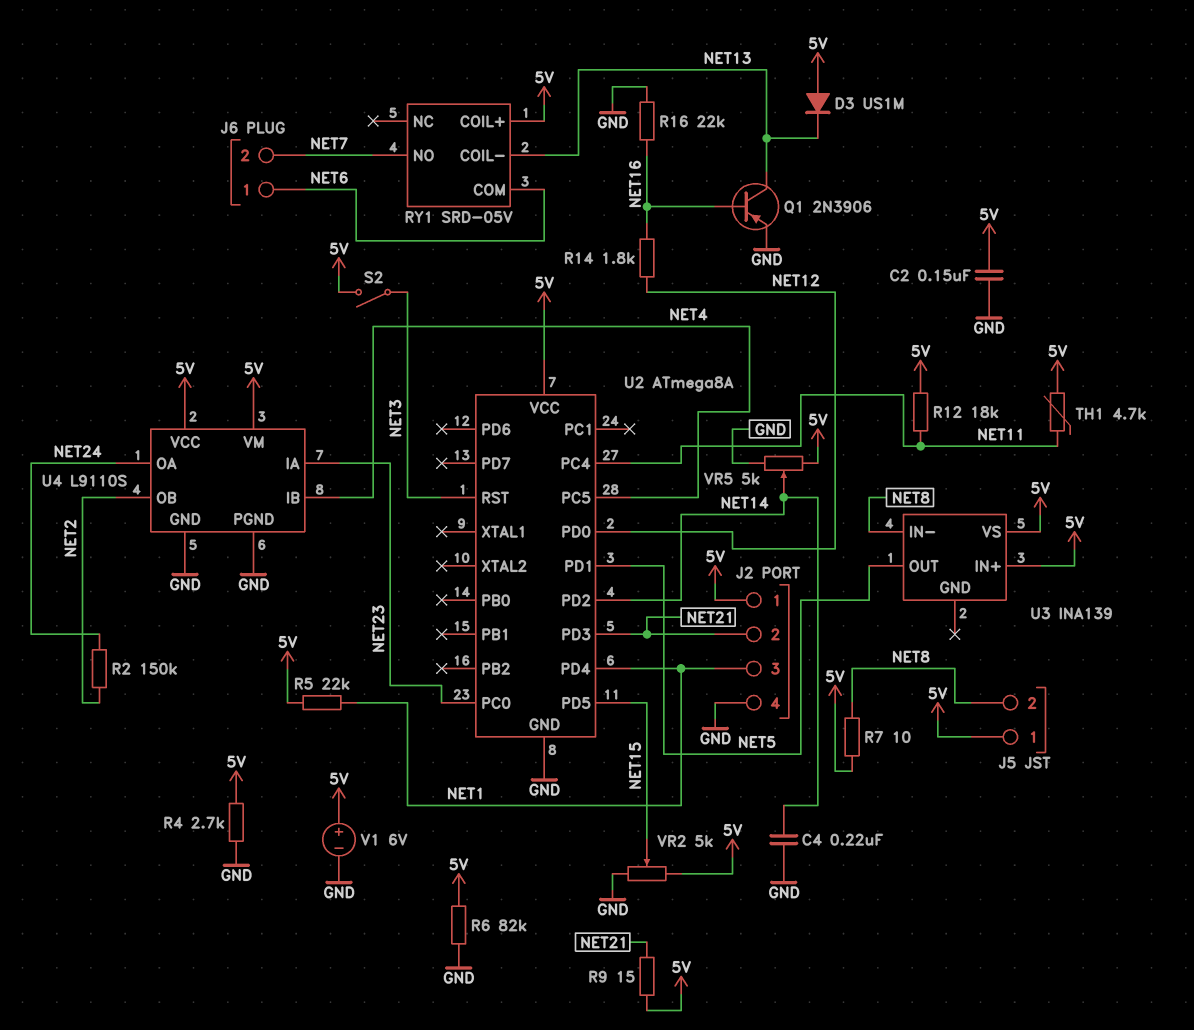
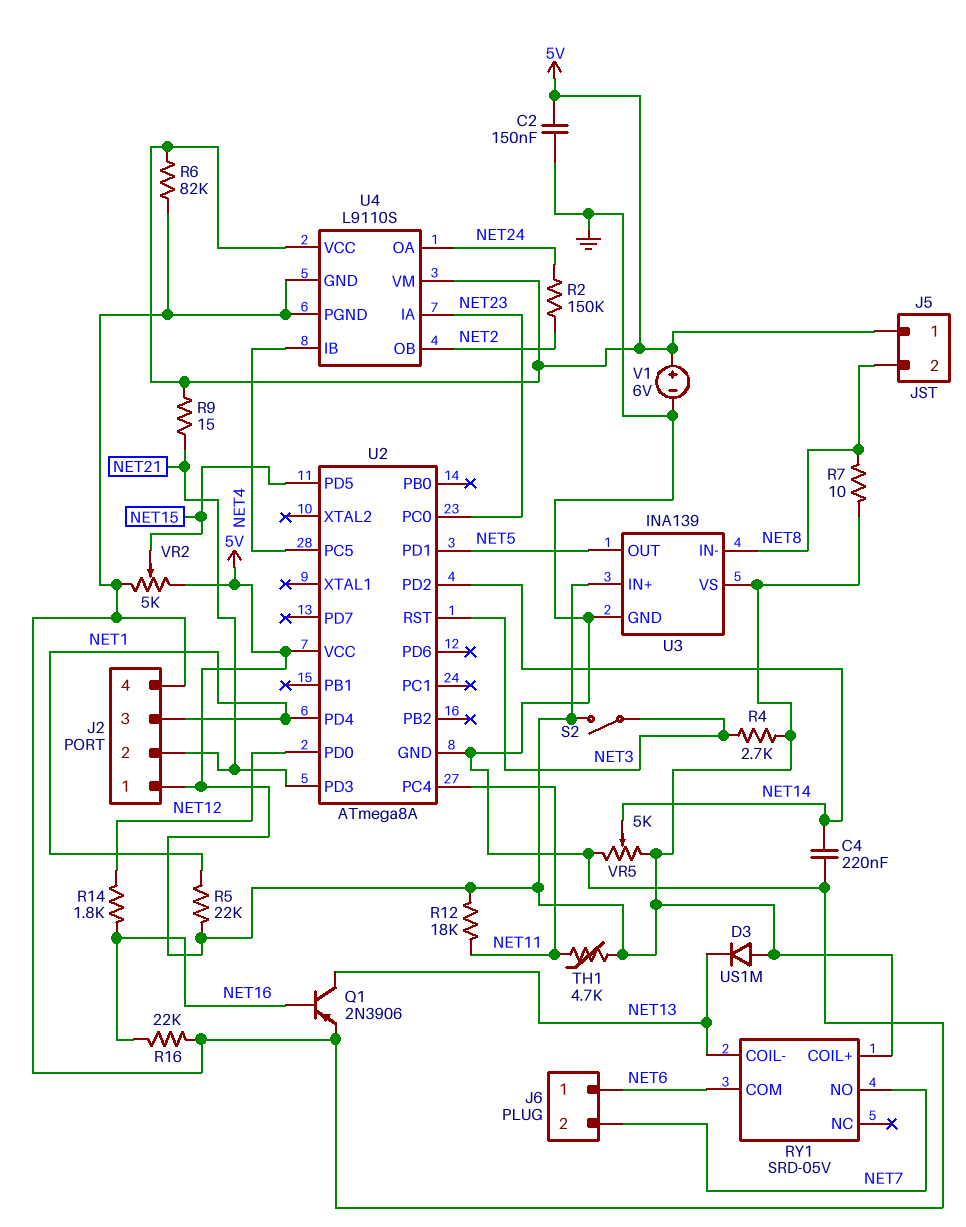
R4: 2.7k (5V, GND) -> 2.7k (5V, NET3)
U3 pin GND: none -> GND

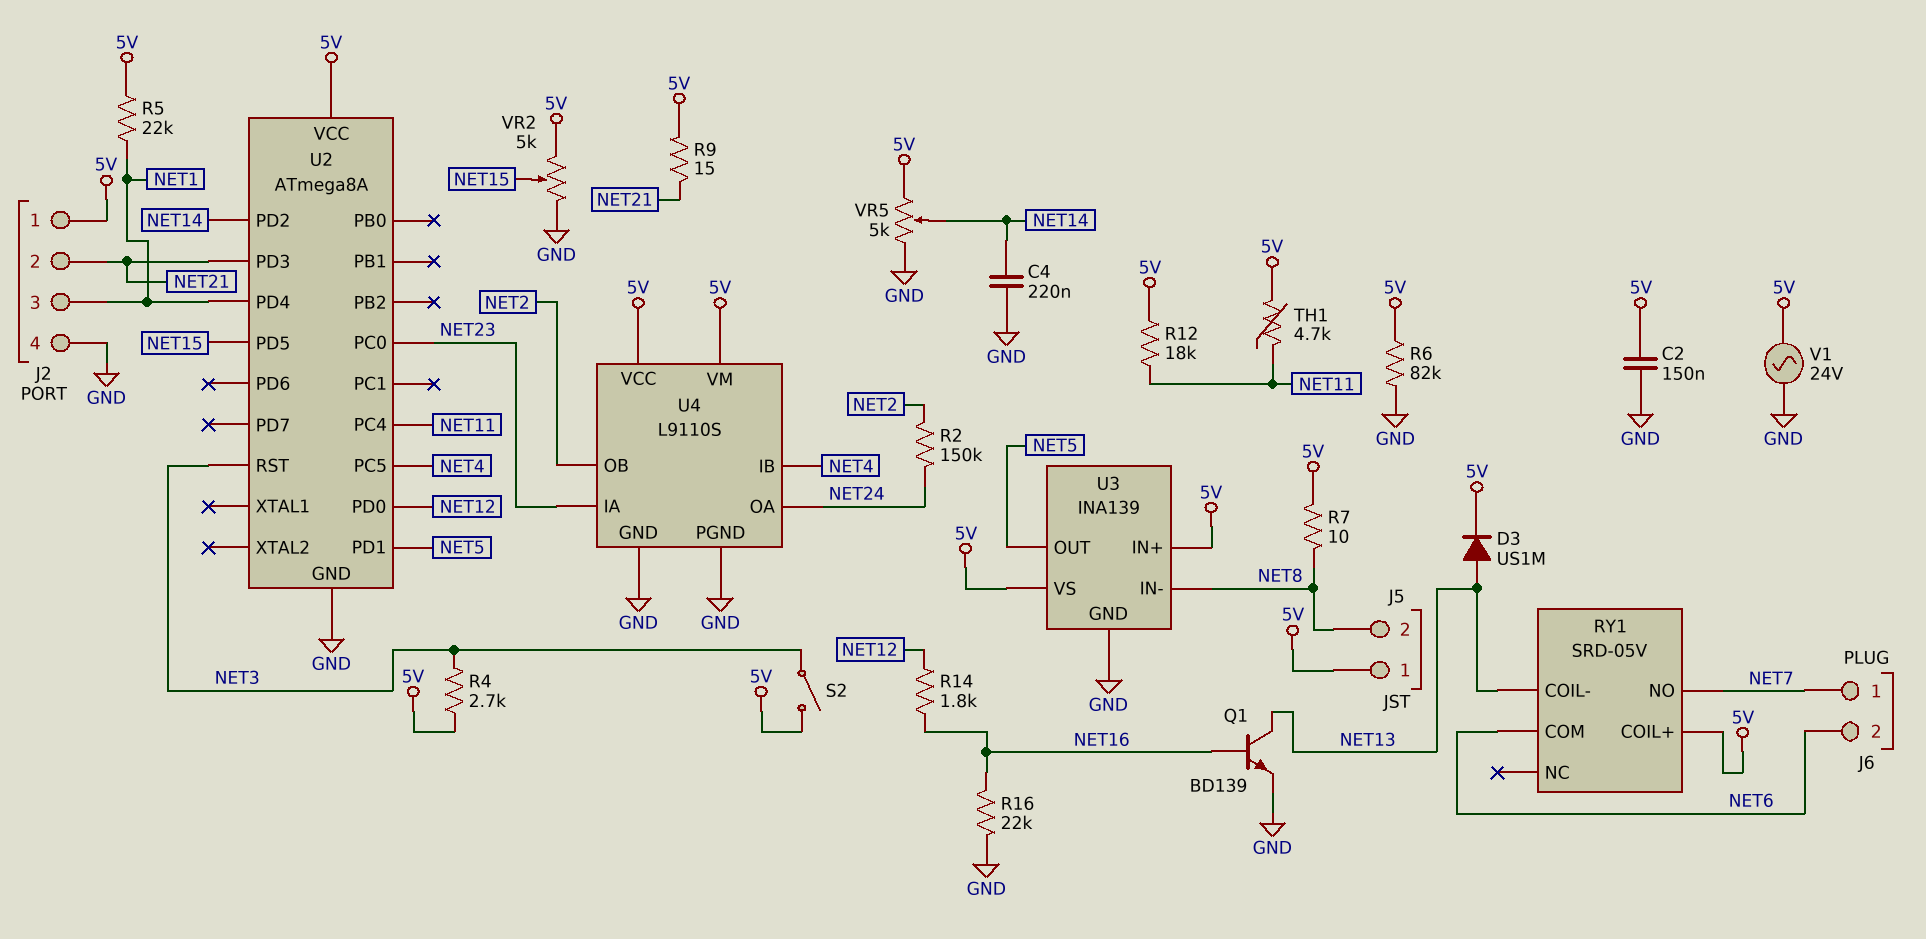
D3: diode US1M (A 5V, K NET13) -> diode US1M (A NET13, K 5V)
J6 pin 1: NET6 -> NET7
J6 pin 2: NET7 -> NET6
Q1: PNP 2N3906 (B NET16, C NET13, E GND) -> NPN BD139 (B NET16, C NET13, E GND)
V1: 6V (plus 5V, minus GND) -> AC 24V (5V, GND)

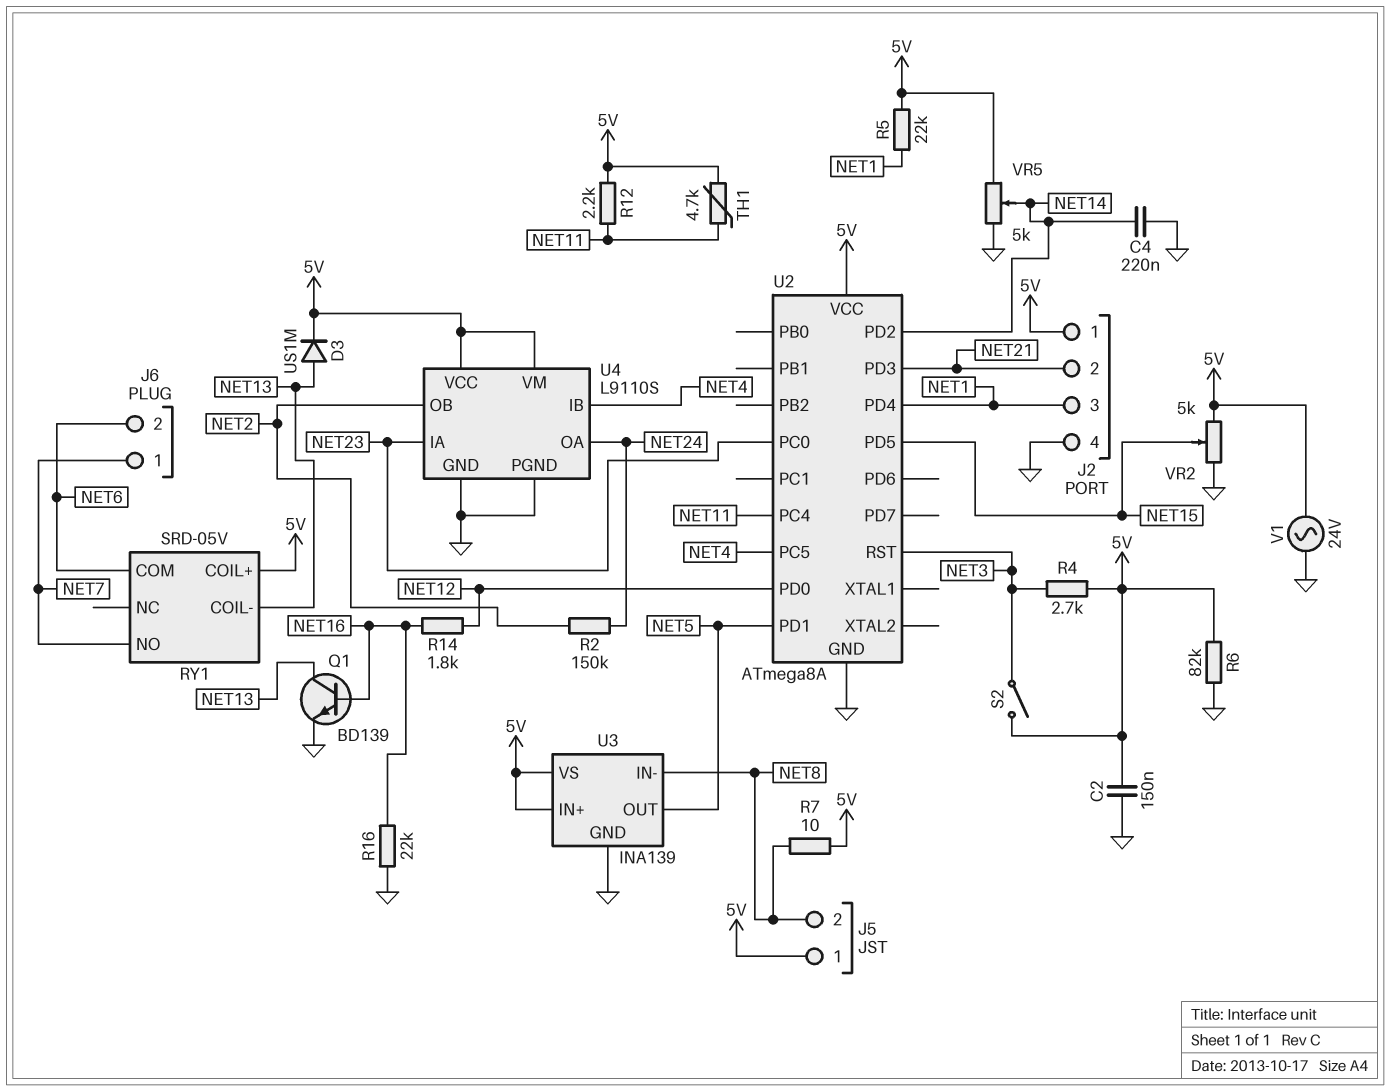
R9: 15 (5V, NET21) -> none
R12: 18k (5V, NET11) -> 2.2k (5V, NET11)

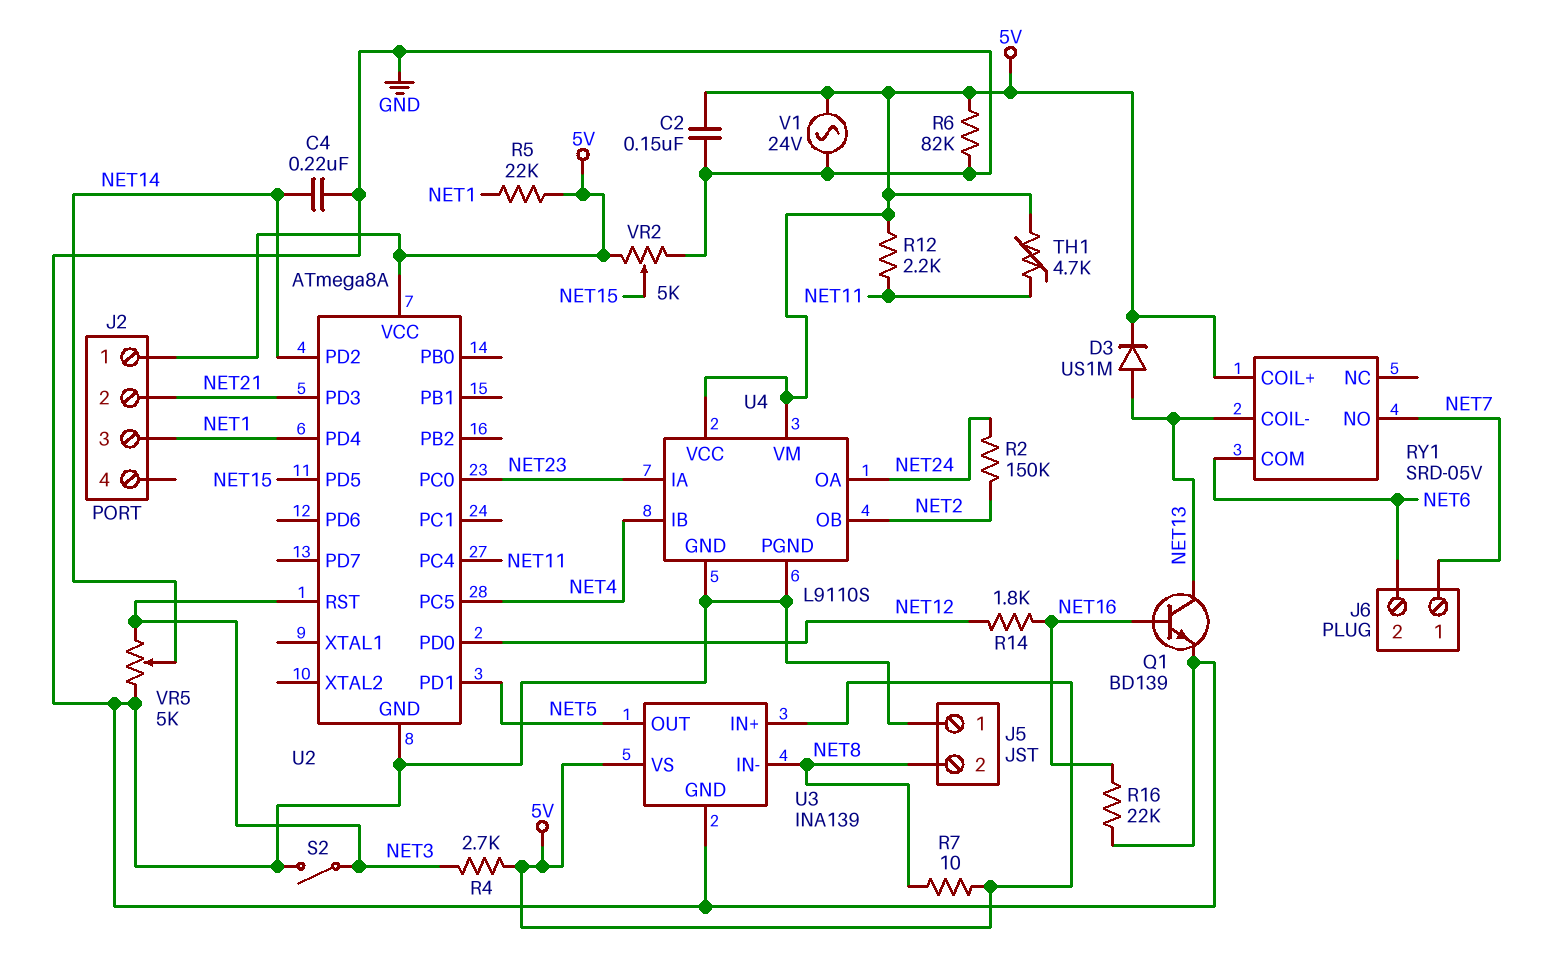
J2 pin 4: GND -> none
J5 pin 1: 5V -> GND
S2: switch (5V, NET3) -> switch (GND, NET3)
VR5: 5k (5V, GND, wiper NET14) -> 5k (GND, NET3, wiper NET14)

